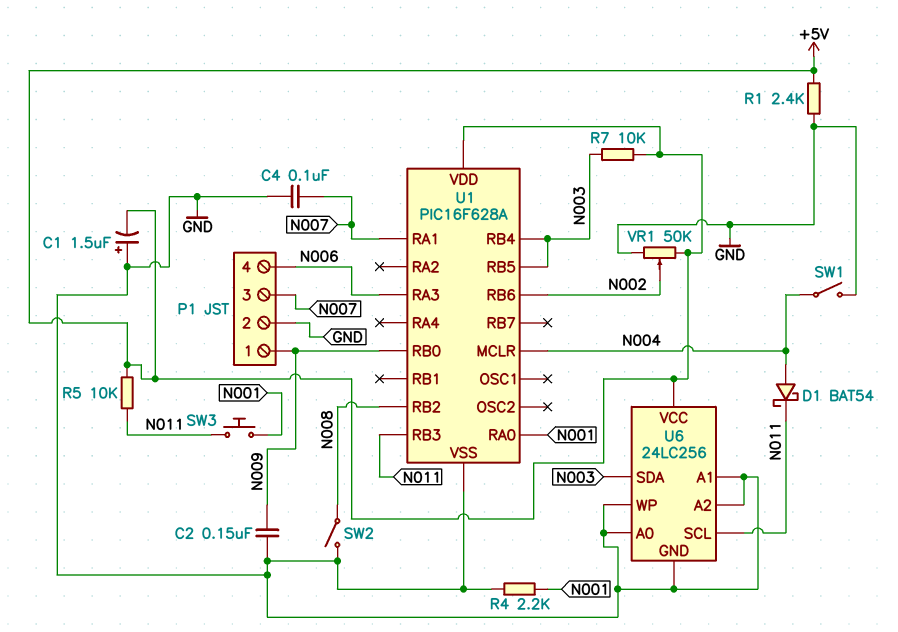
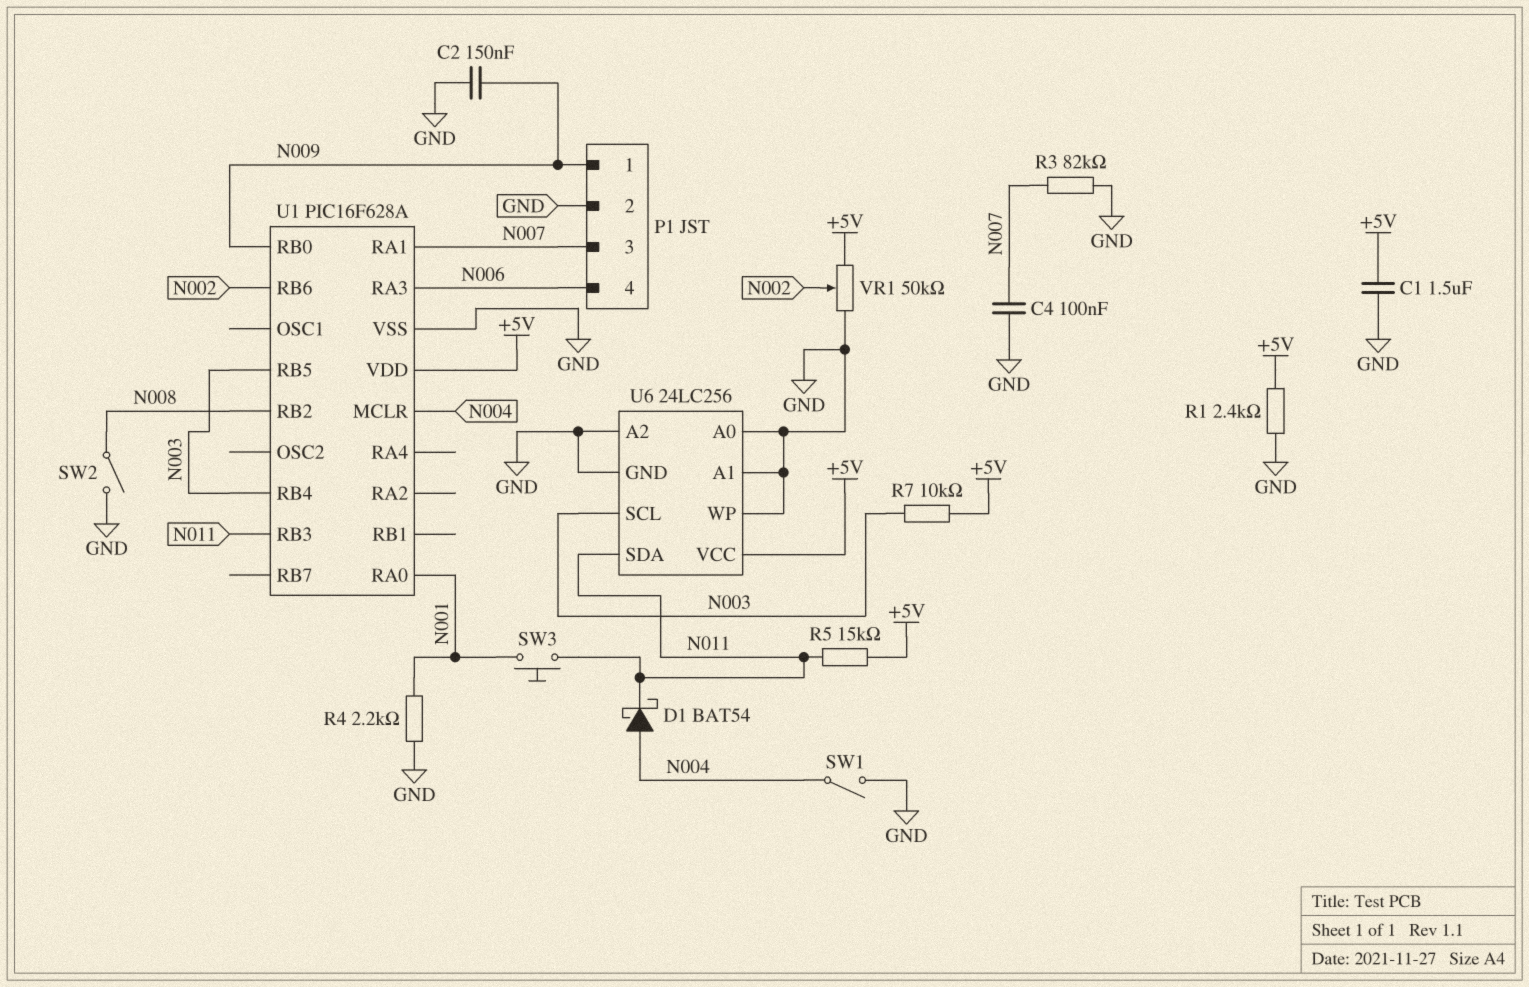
C1: 1.5uF (plus GND, minus +5V) -> 1.5uF (+5V, GND)
R3: none -> 82k (GND, N007)
R5: 10k (+5V, N011) -> 15k (+5V, N011)
U6 pin SCL: N011 -> N003
U6 pin SDA: N003 -> N011

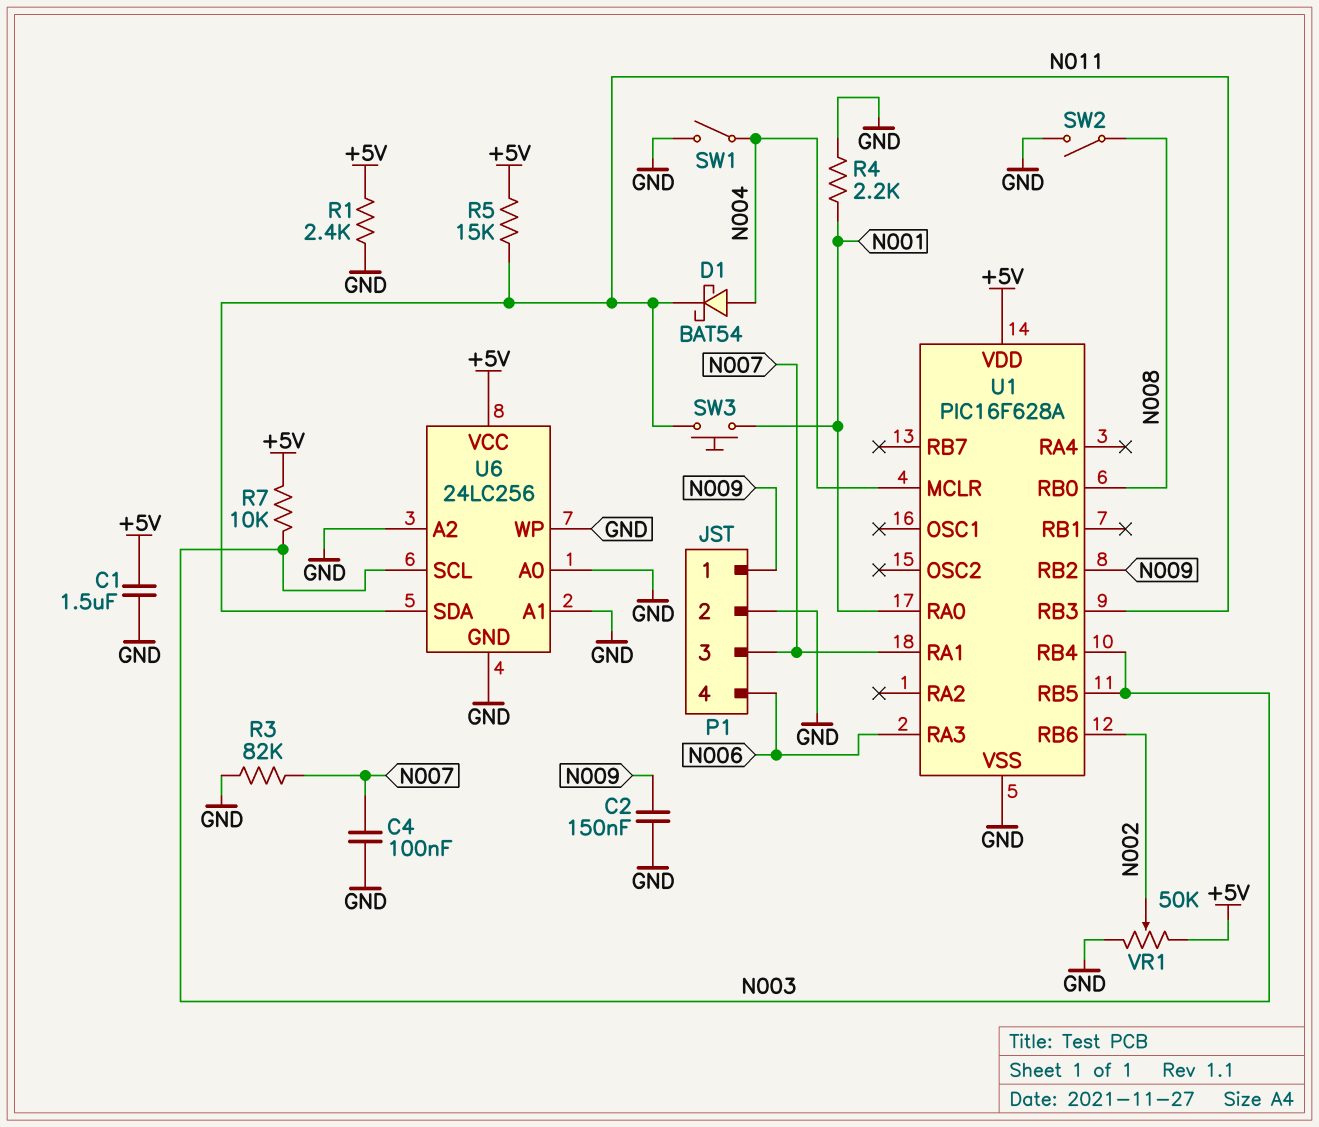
U1 pin RB0: N009 -> N008
U1 pin RB2: N008 -> N009

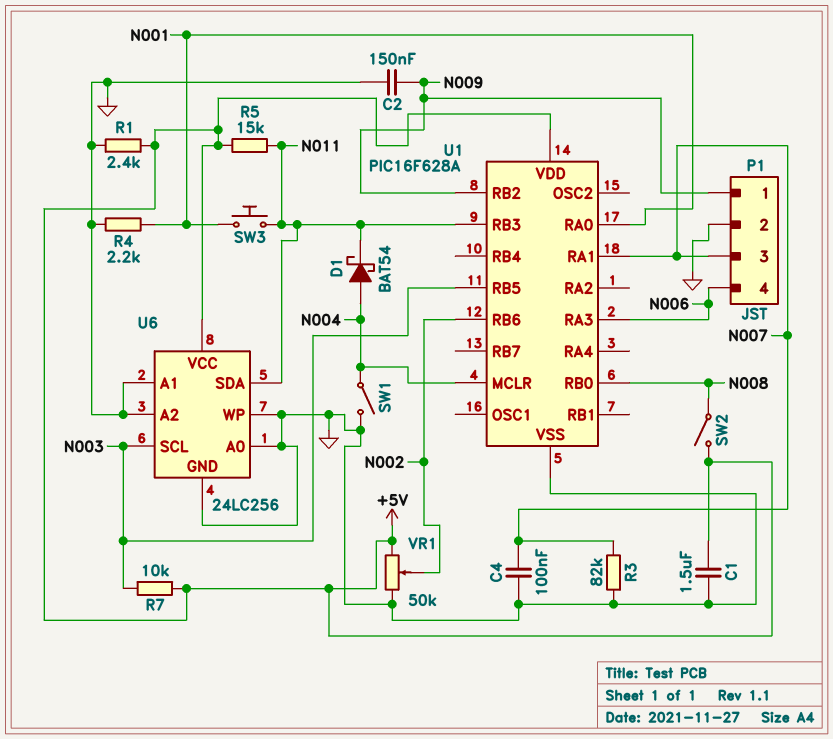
SW2: switch (GND, N008) -> switch (+5V, N008)
U1 pin RB4: N003 -> none

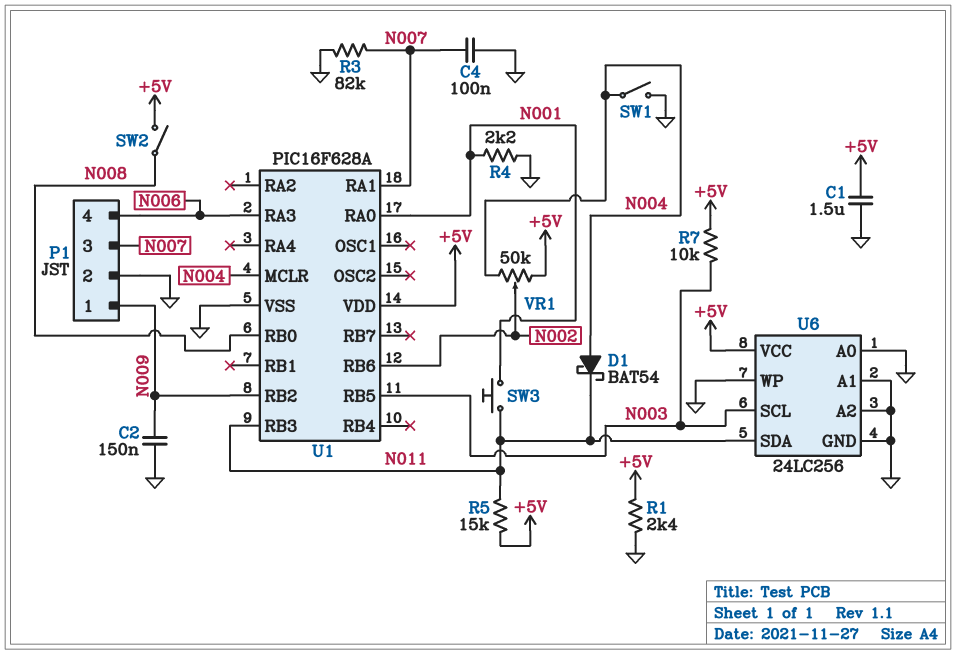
VR1: 50k (+5V, GND, wiper N002) -> 50k (+5V, N004, wiper N002)

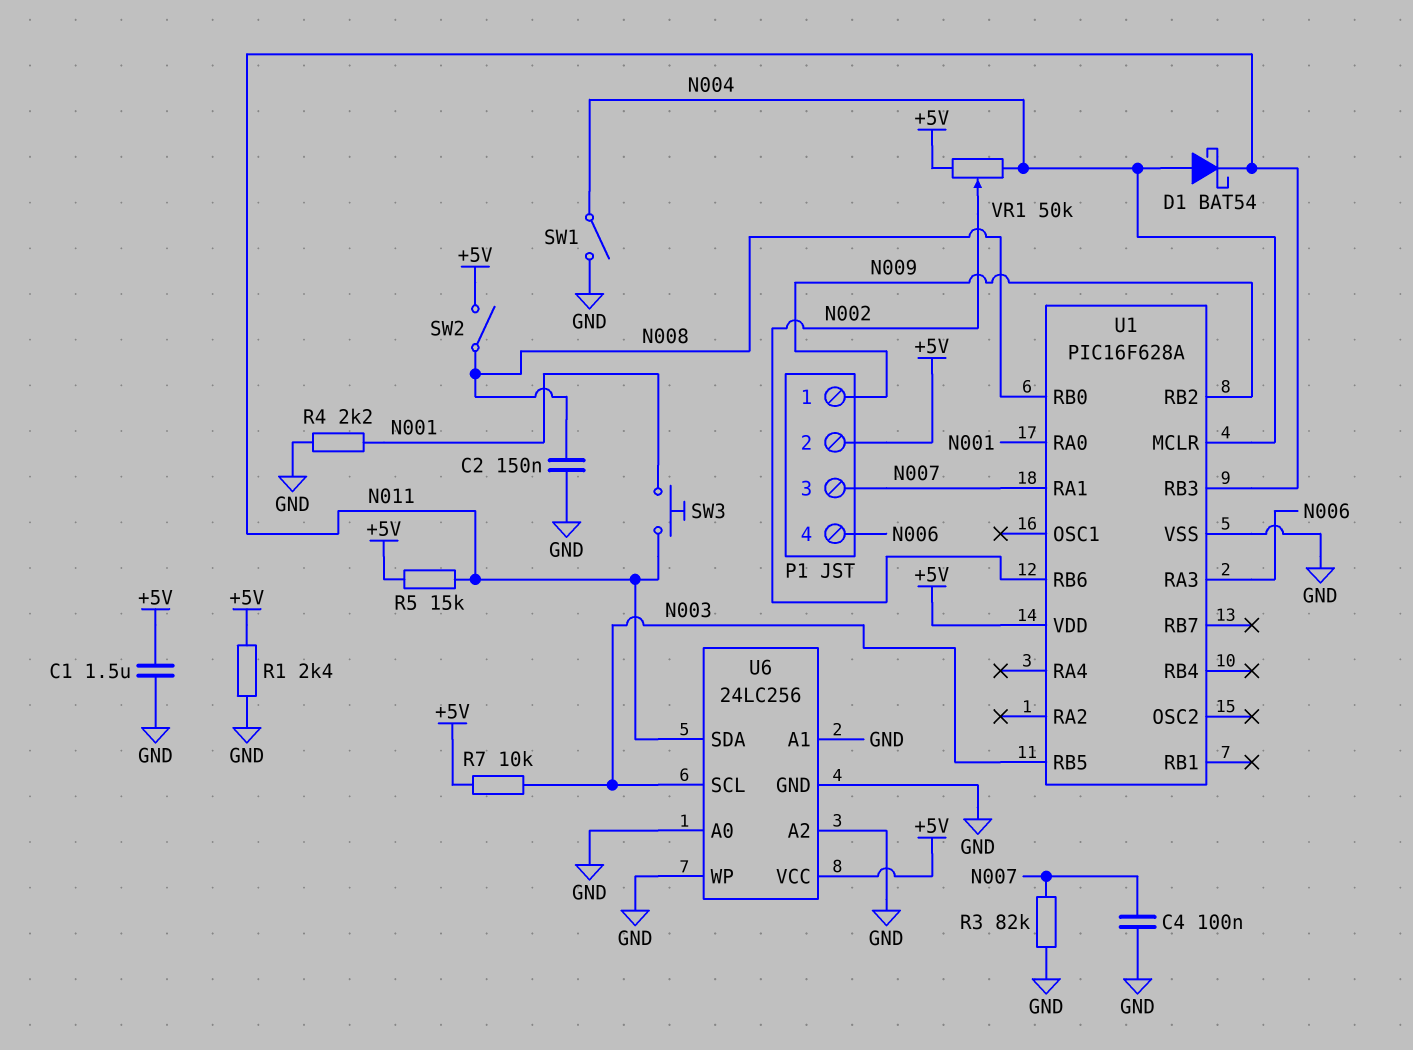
C2: 150nF (GND, N009) -> 150nF (GND, N008)
P1 pin 2: GND -> +5V

